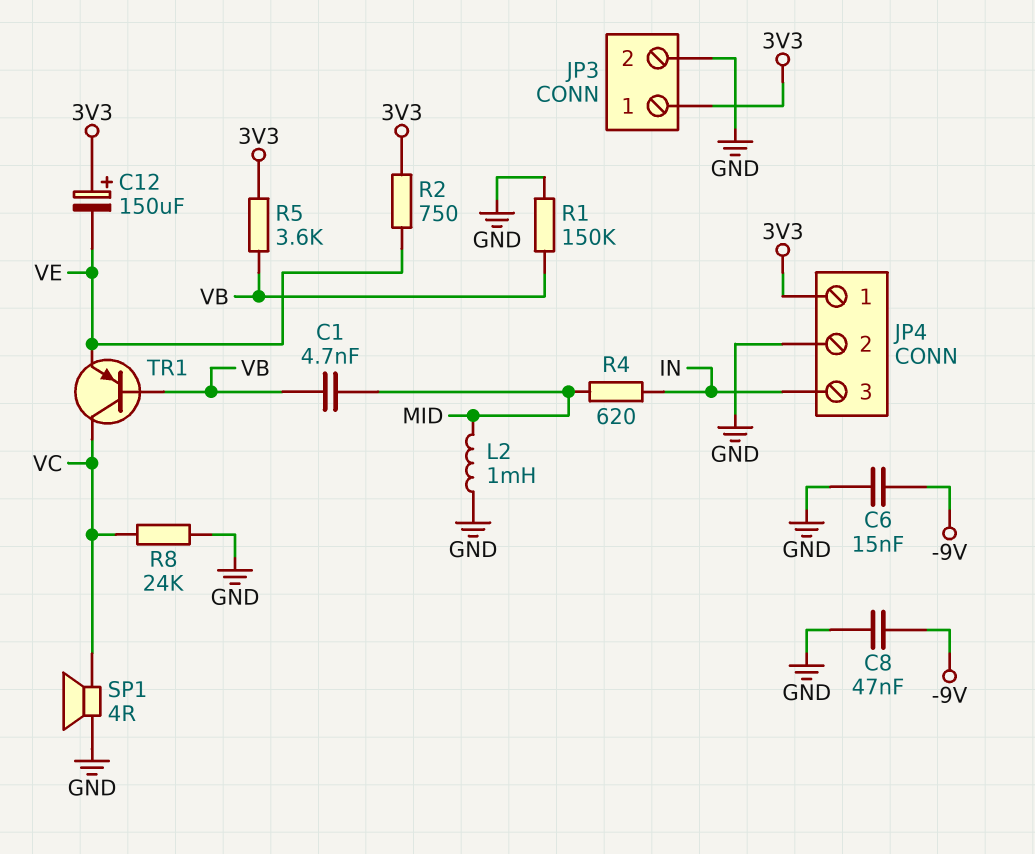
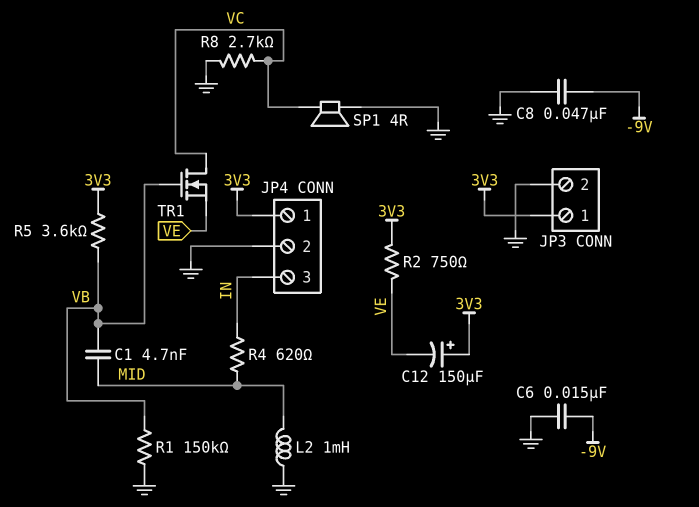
R8: 24k (GND, VC) -> 2.7k (GND, VC)
TR1: PNP (B VB, C VC, E VE) -> NMOS (G VB, D VC, S VE)

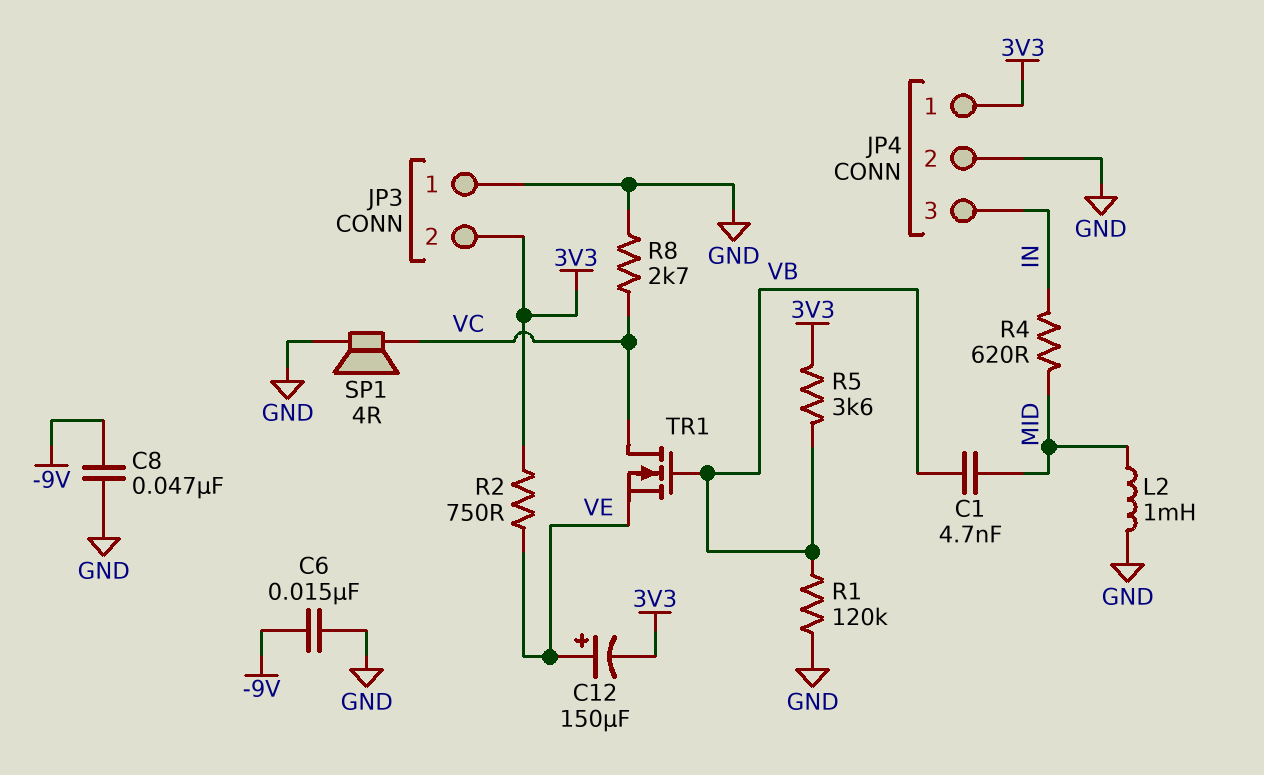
C12: 150uF (plus 3V3, minus VE) -> 150uF (plus VE, minus 3V3)
JP3 pin 1: 3V3 -> GND
JP3 pin 2: GND -> 3V3
R1: 150k (GND, VB) -> 120k (GND, VB)

